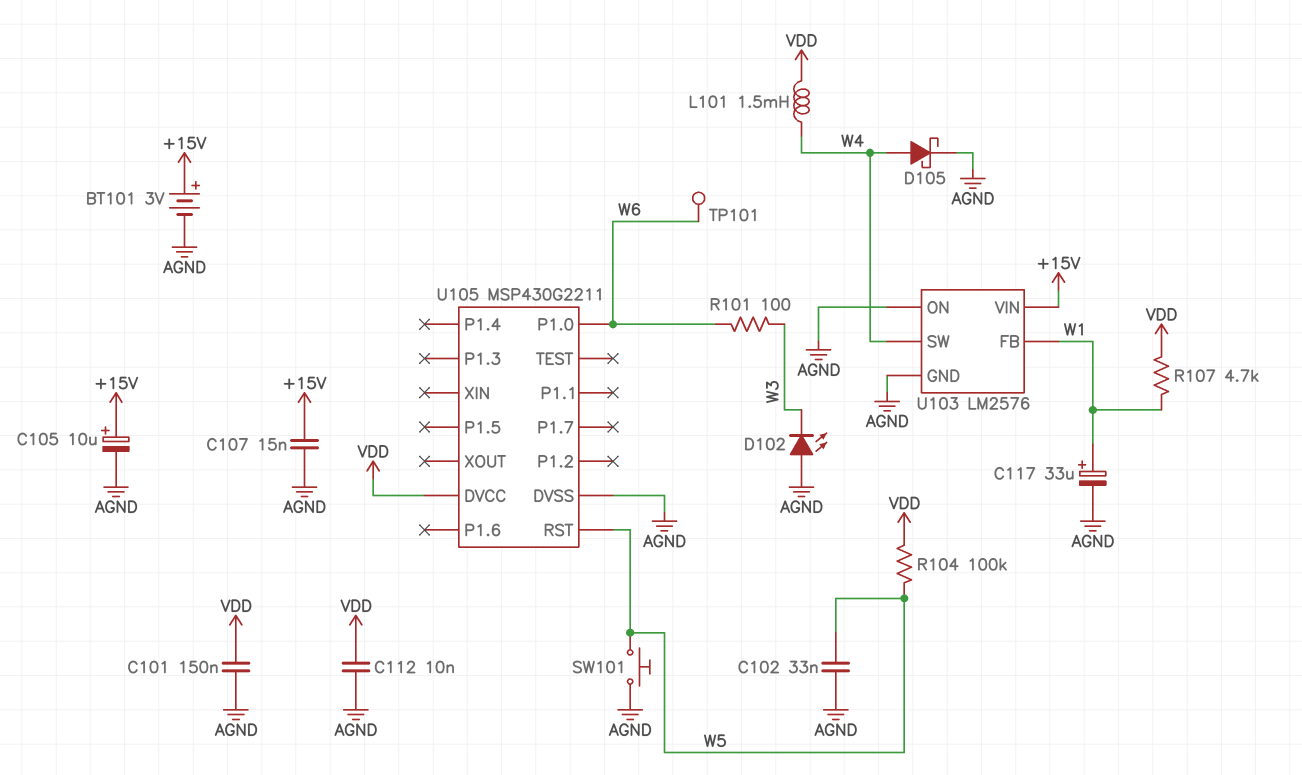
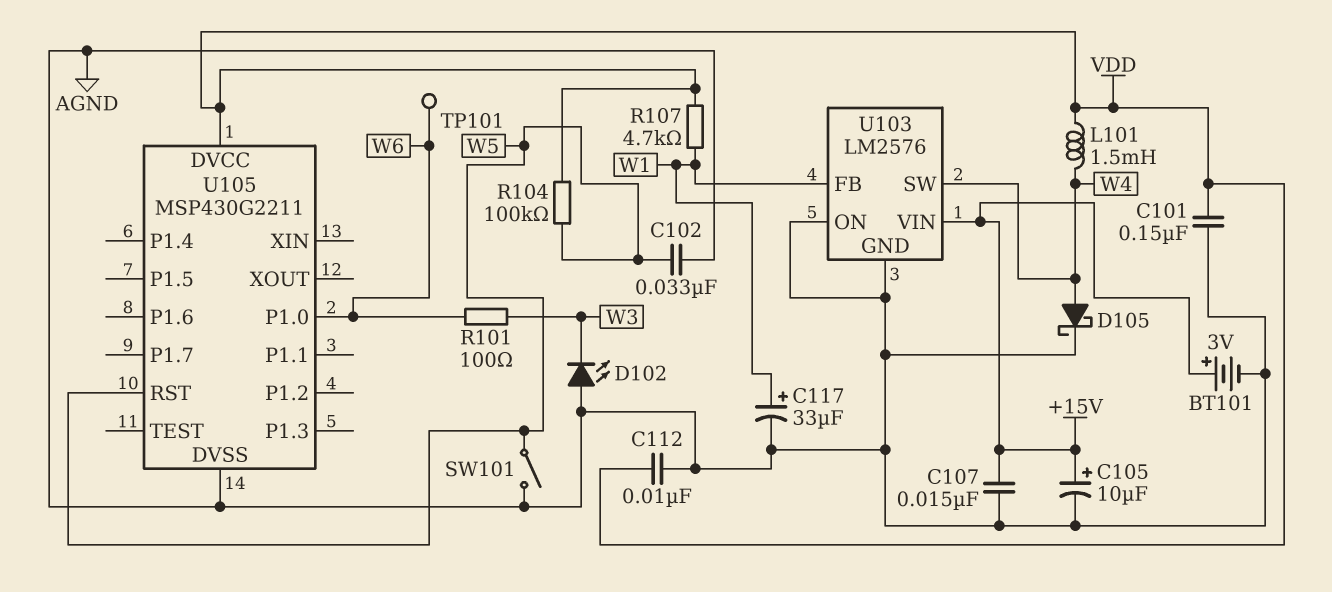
SW101: button (AGND, W5) -> switch (AGND, W5)

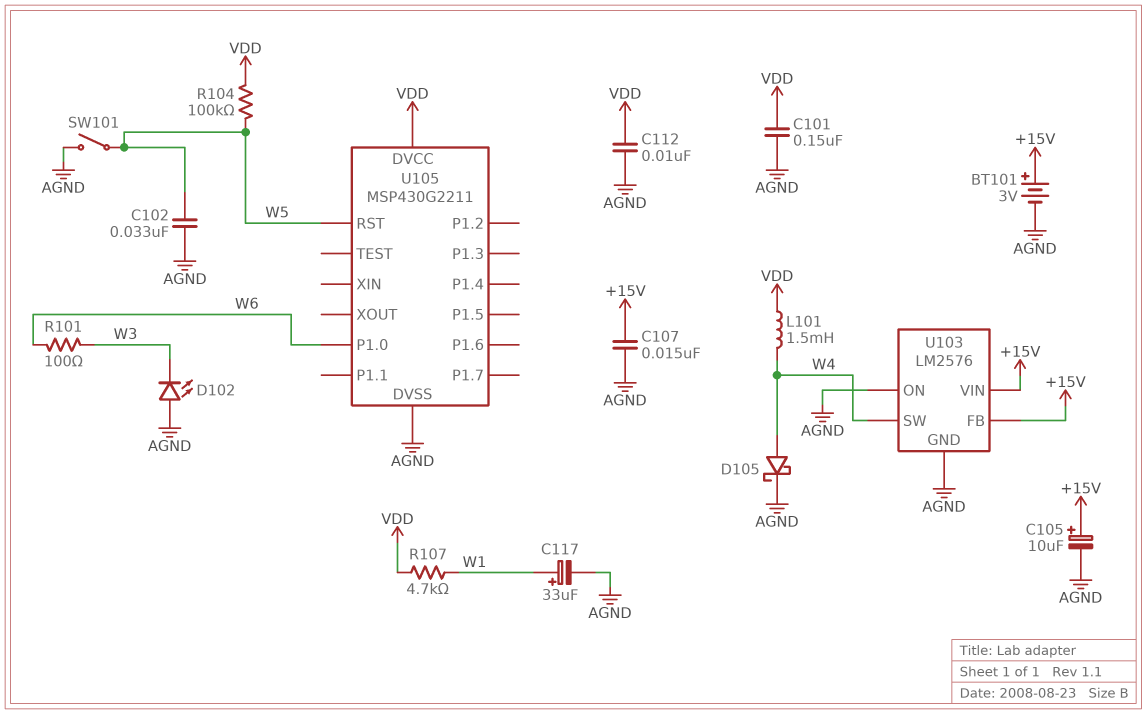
TP101: test point (W6) -> none
U103 pin FB: W1 -> +15V

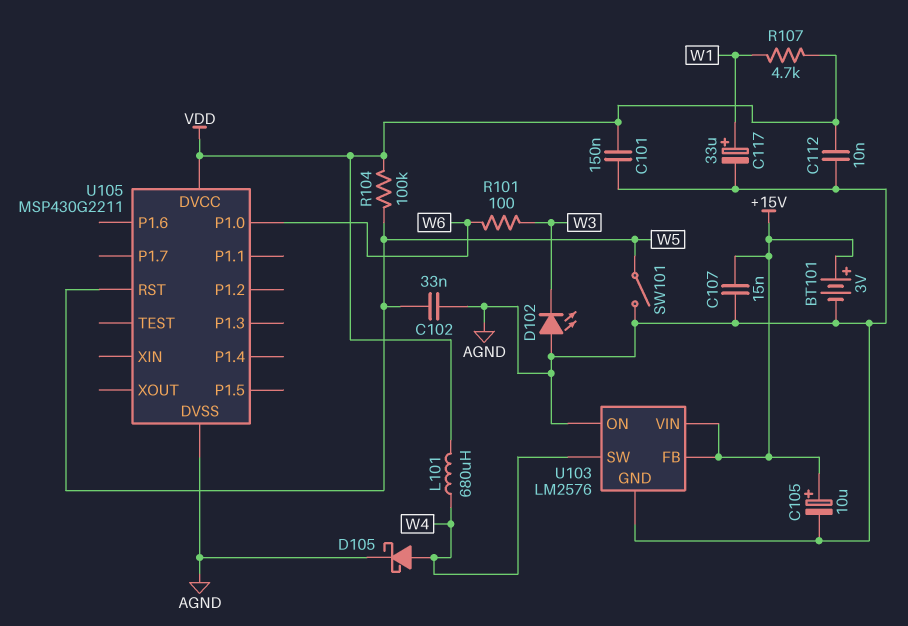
L101: 1.5mH (VDD, W4) -> 680uH (VDD, W4)

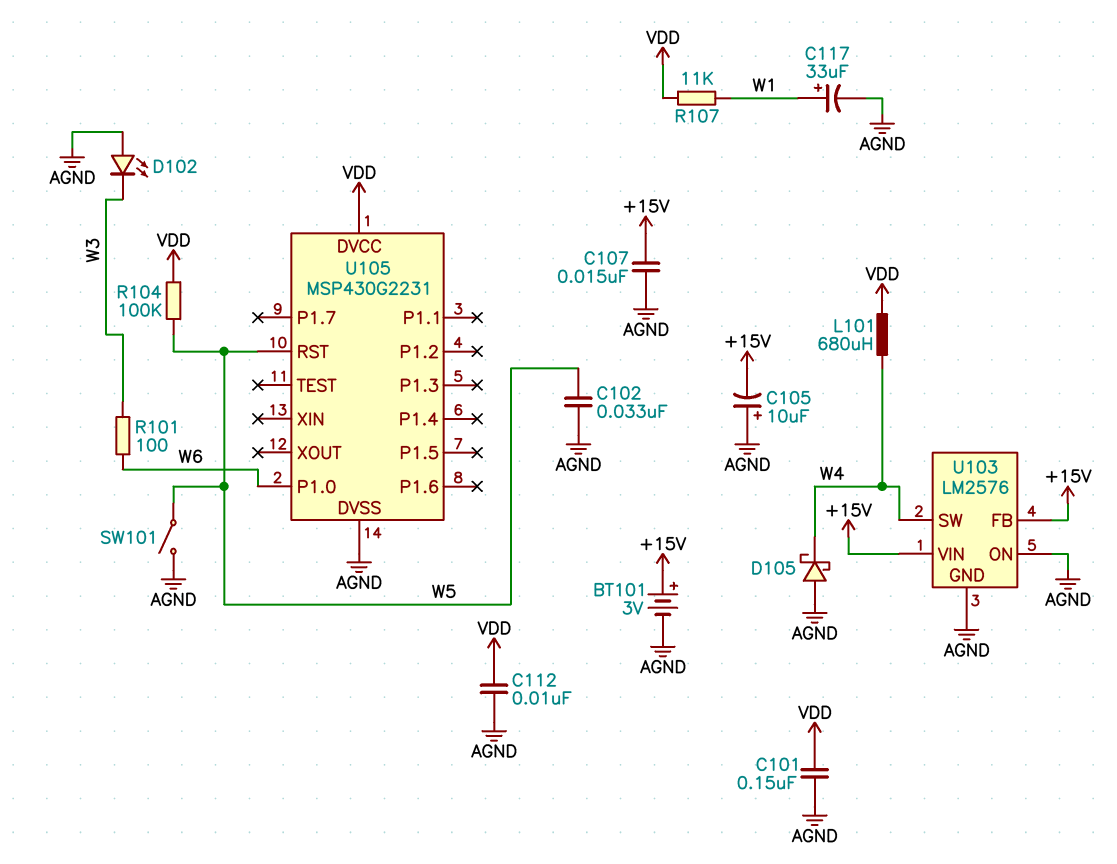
C105: 10uF (plus +15V, minus AGND) -> 10uF (plus AGND, minus +15V)
D105: schottky (A W4, K AGND) -> schottky (A AGND, K W4)
R107: 4.7k (VDD, W1) -> 11k (VDD, W1)
U105: MSP430G2211 -> MSP430G2231

